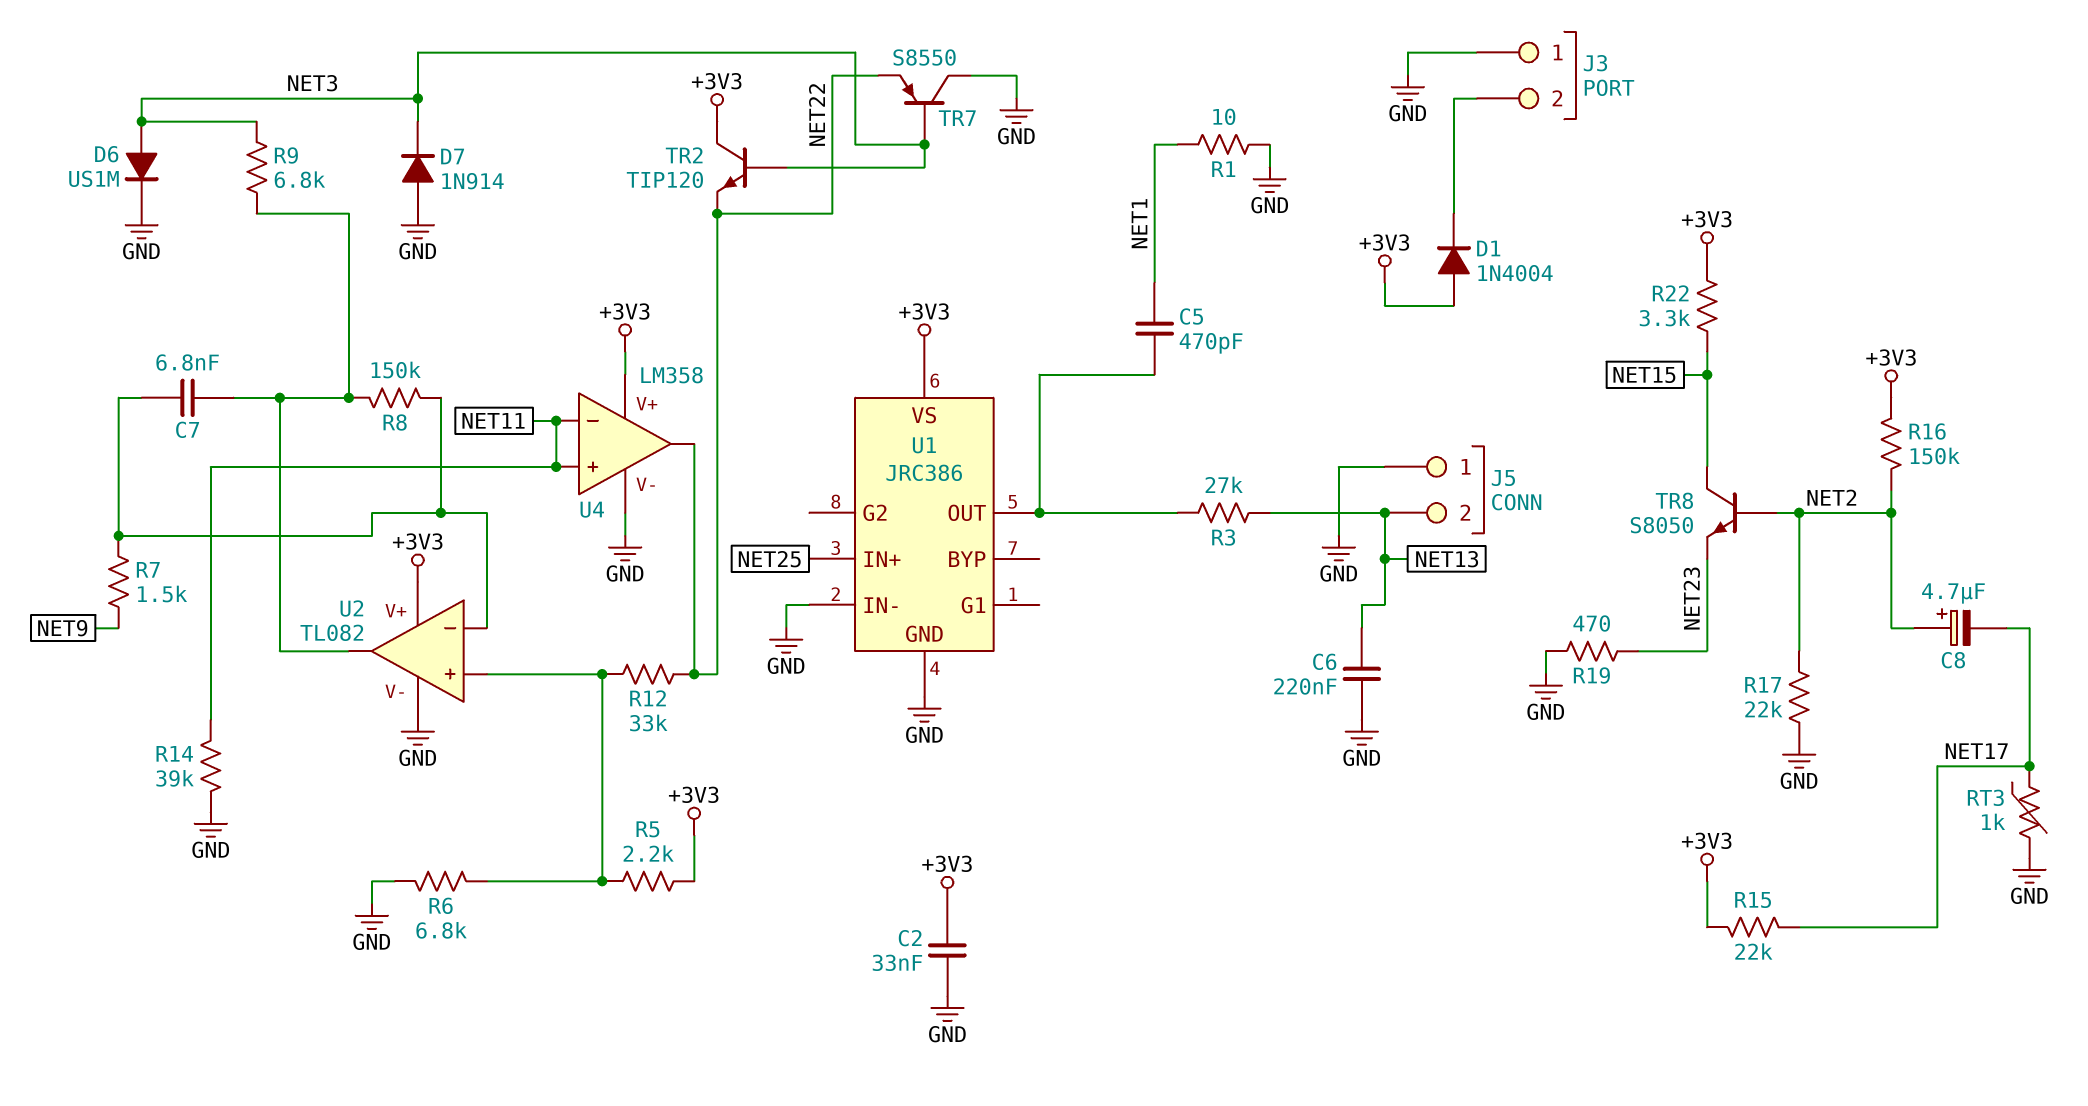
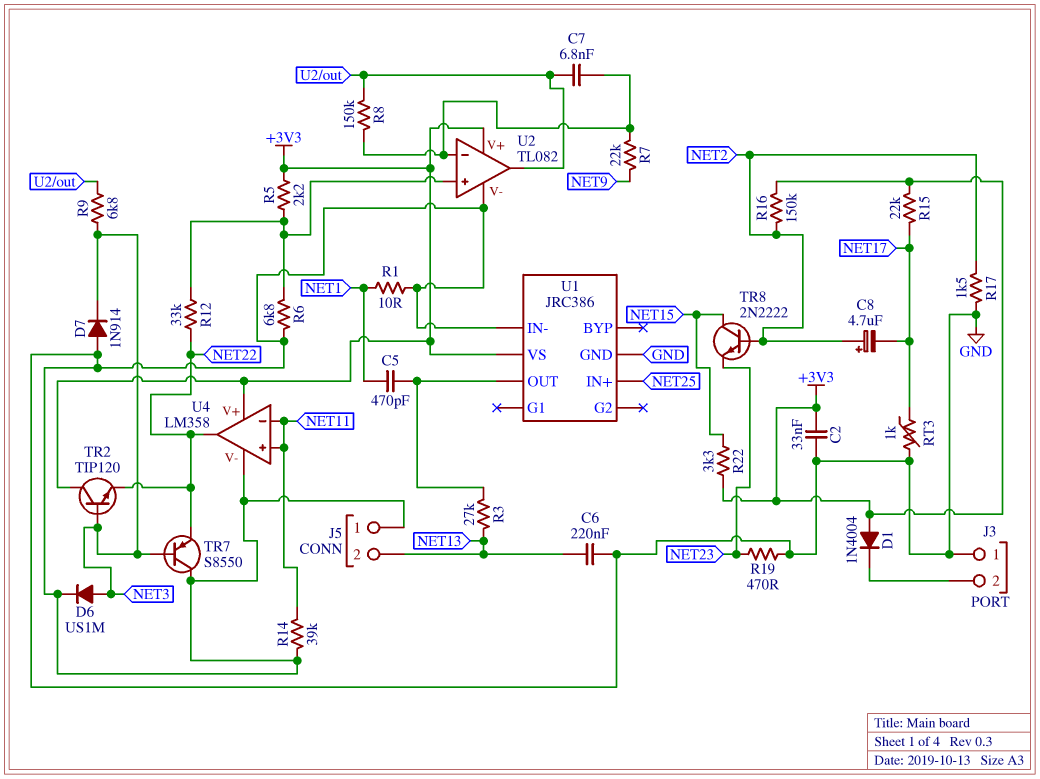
R7: 1.5k (NET9, U2/in-) -> 22k (NET9, U2/in-)
R17: 22k (GND, NET2) -> 1.5k (GND, NET2)
TR8: NPN S8050 (B NET2, C NET15, E NET23) -> NPN 2N2222 (B NET2, C NET15, E NET23)

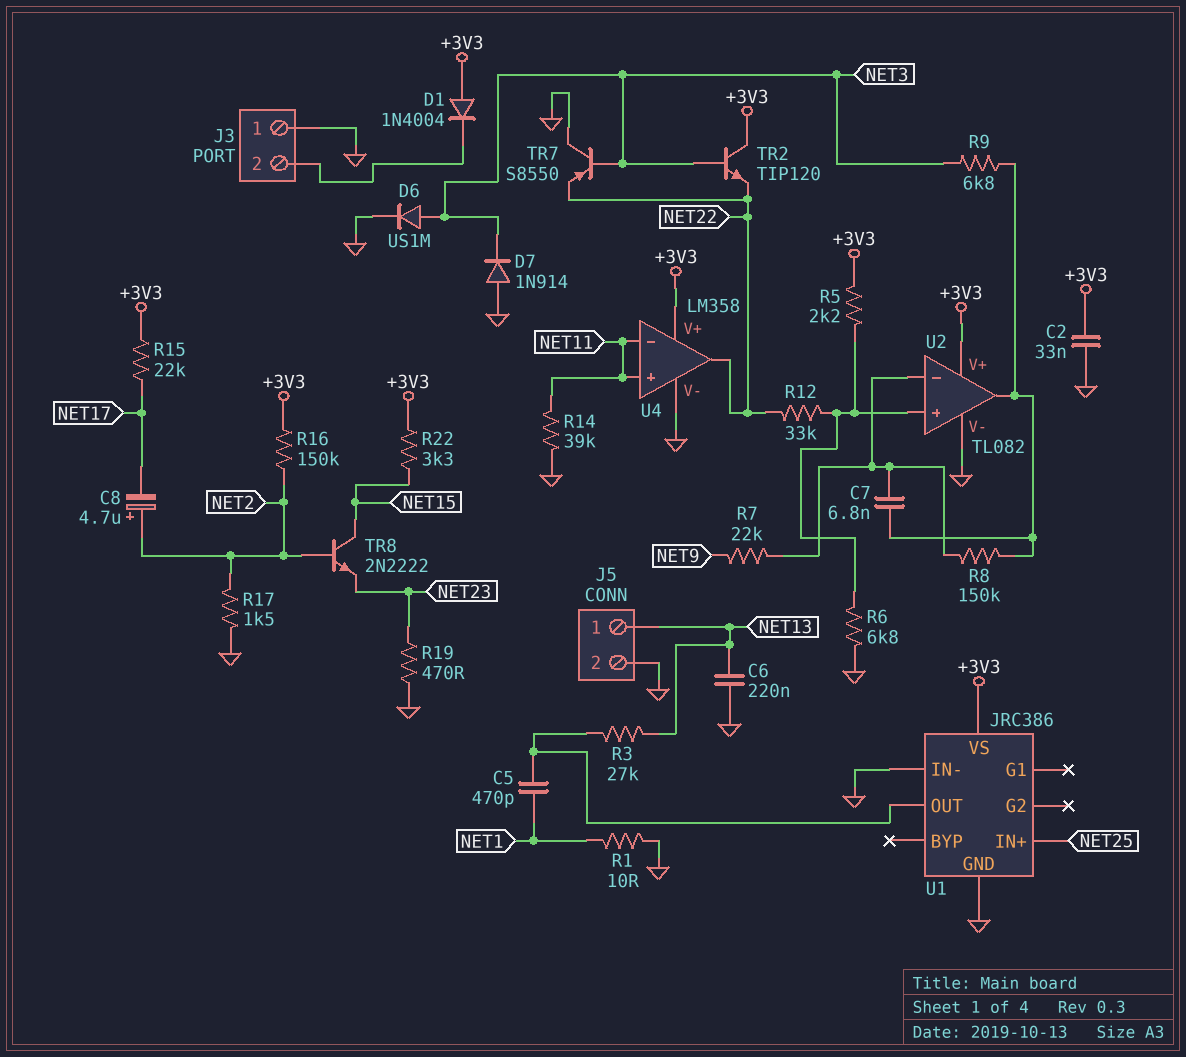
J5 pin 1: GND -> NET13
J5 pin 2: NET13 -> GND
RT3: 1k (GND, NET17) -> none

